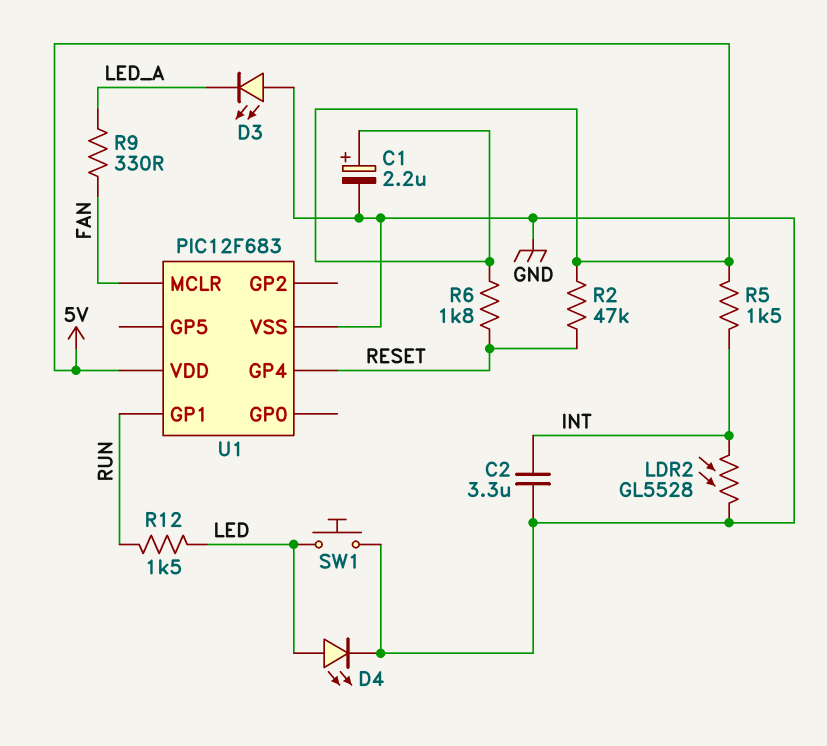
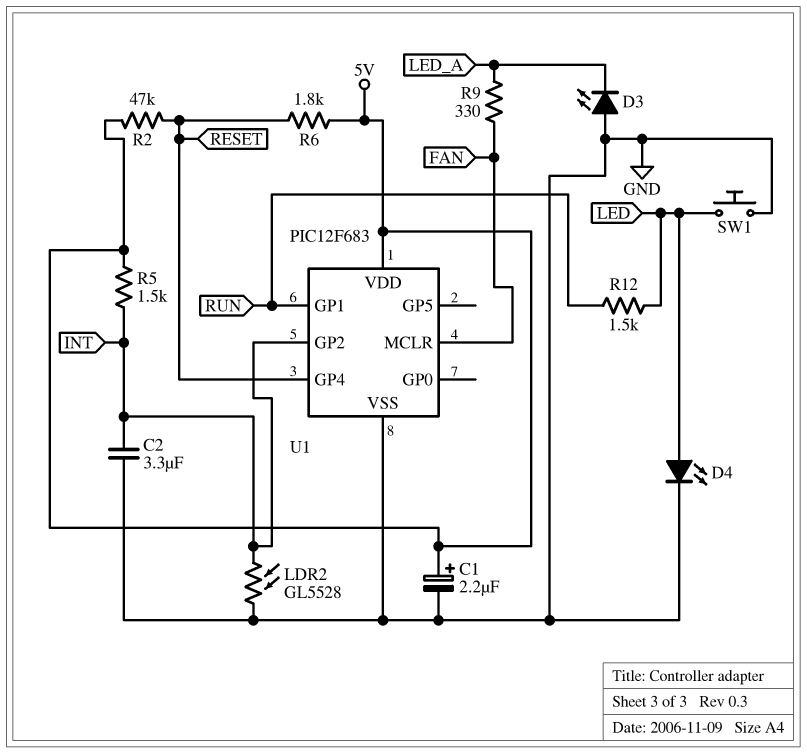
U1 pin GP2: none -> INT

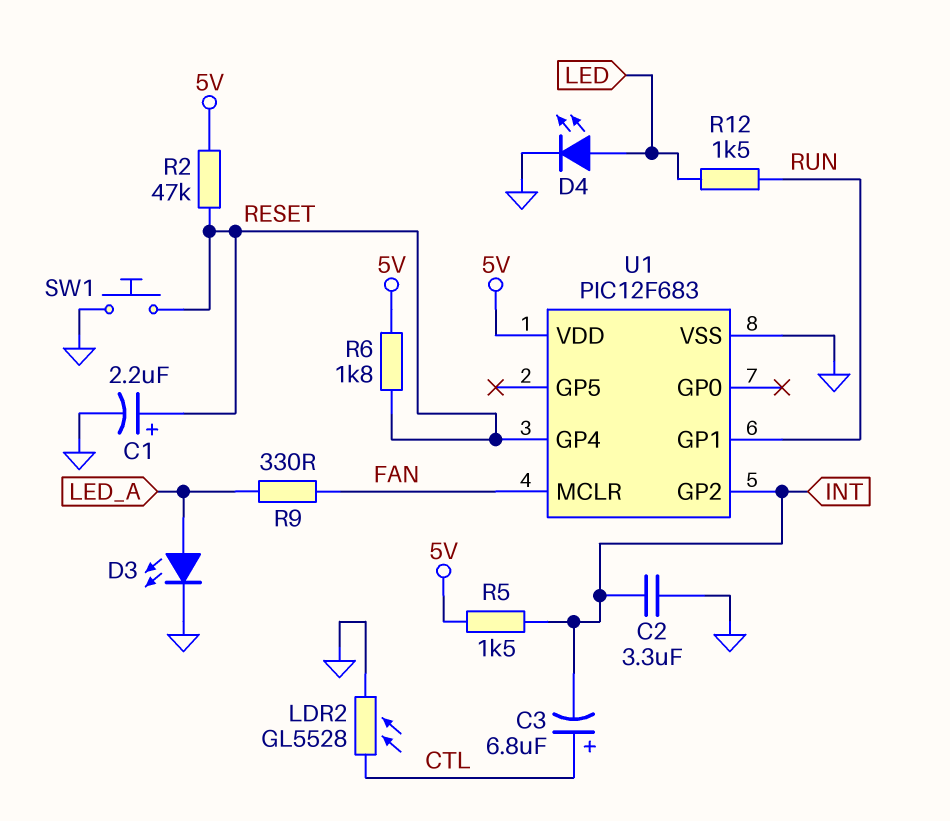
C1: 2.2uF (plus 5V, minus GND) -> 2.2uF (plus RESET, minus GND)
C3: none -> 6.8uF (plus CTL, minus INT)
D3: LED (A GND, K LED_A) -> LED (A LED_A, K GND)
LDR2: GL5528 (GND, INT) -> GL5528 (CTL, GND)
SW1: button (GND, LED) -> button (GND, RESET)

